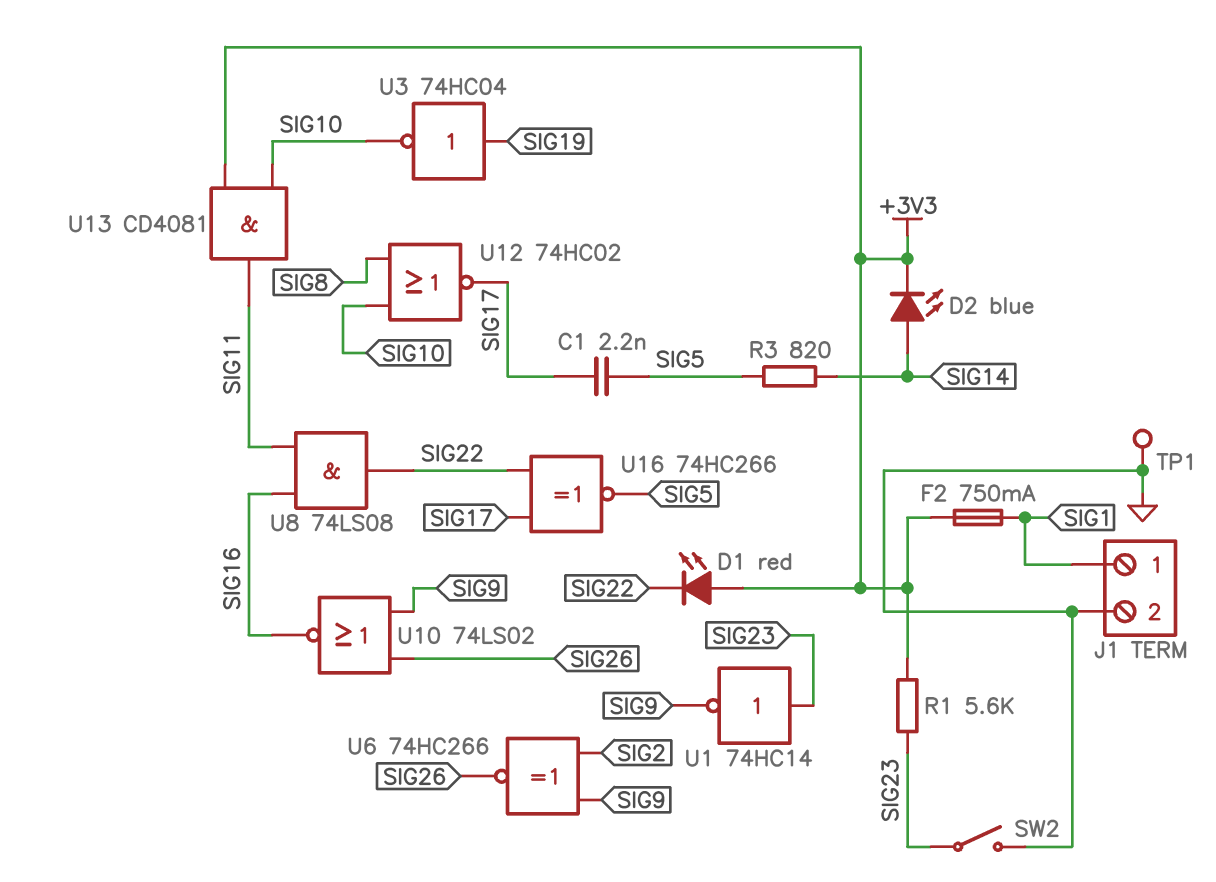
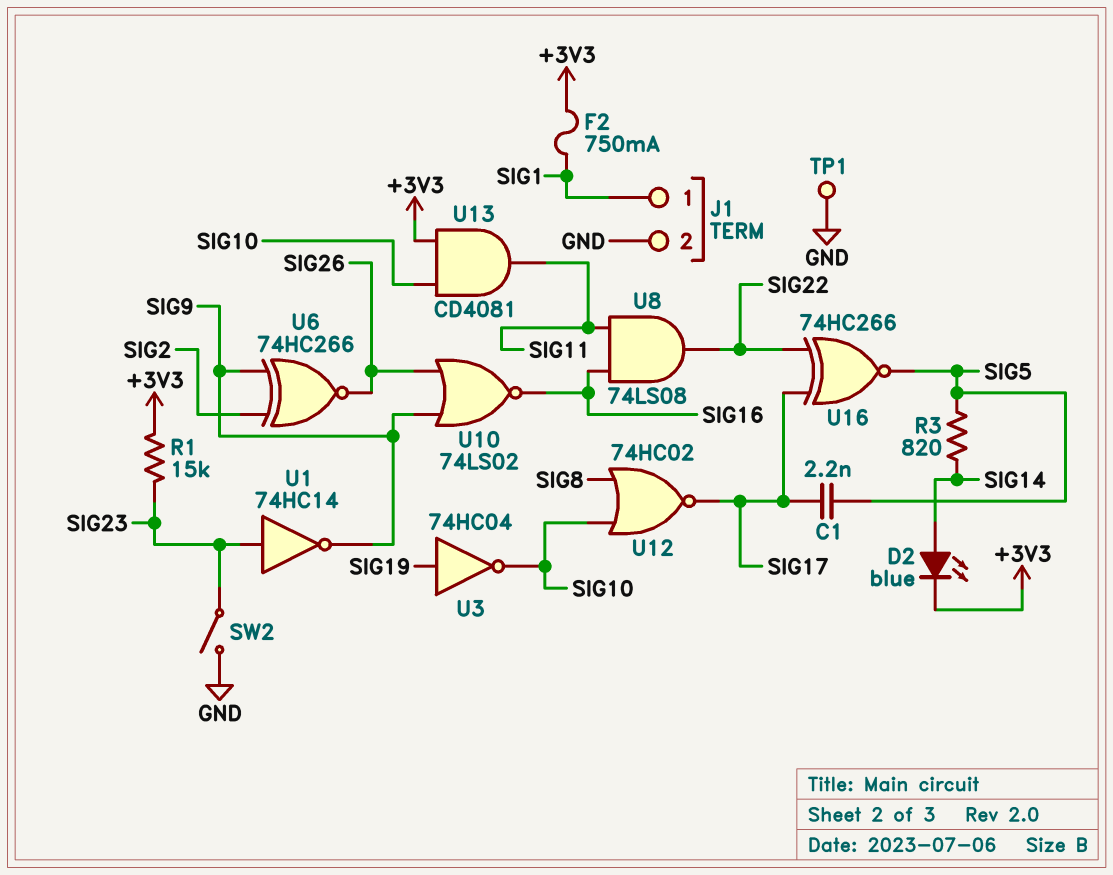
D1: LED red (A +3V3, K SIG22) -> none
R1: 5.6k (+3V3, SIG23) -> 15k (+3V3, SIG23)

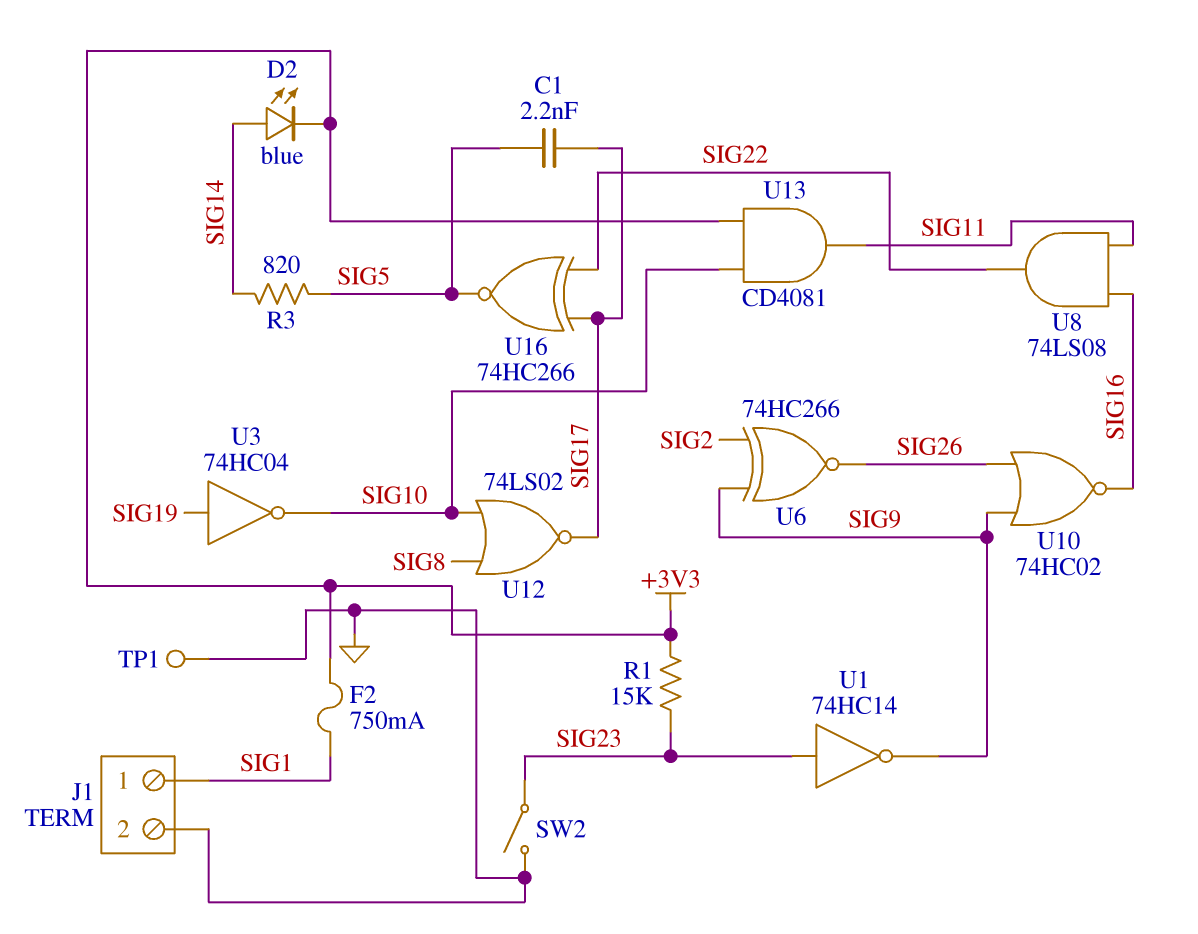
U10: NOR 74LS02 (in SIG9, in SIG26, out SIG16) -> NOR 74HC02 (in SIG9, in SIG26, out SIG16)
U12: NOR 74HC02 (in SIG8, in SIG10, out SIG17) -> NOR 74LS02 (in SIG8, in SIG10, out SIG17)

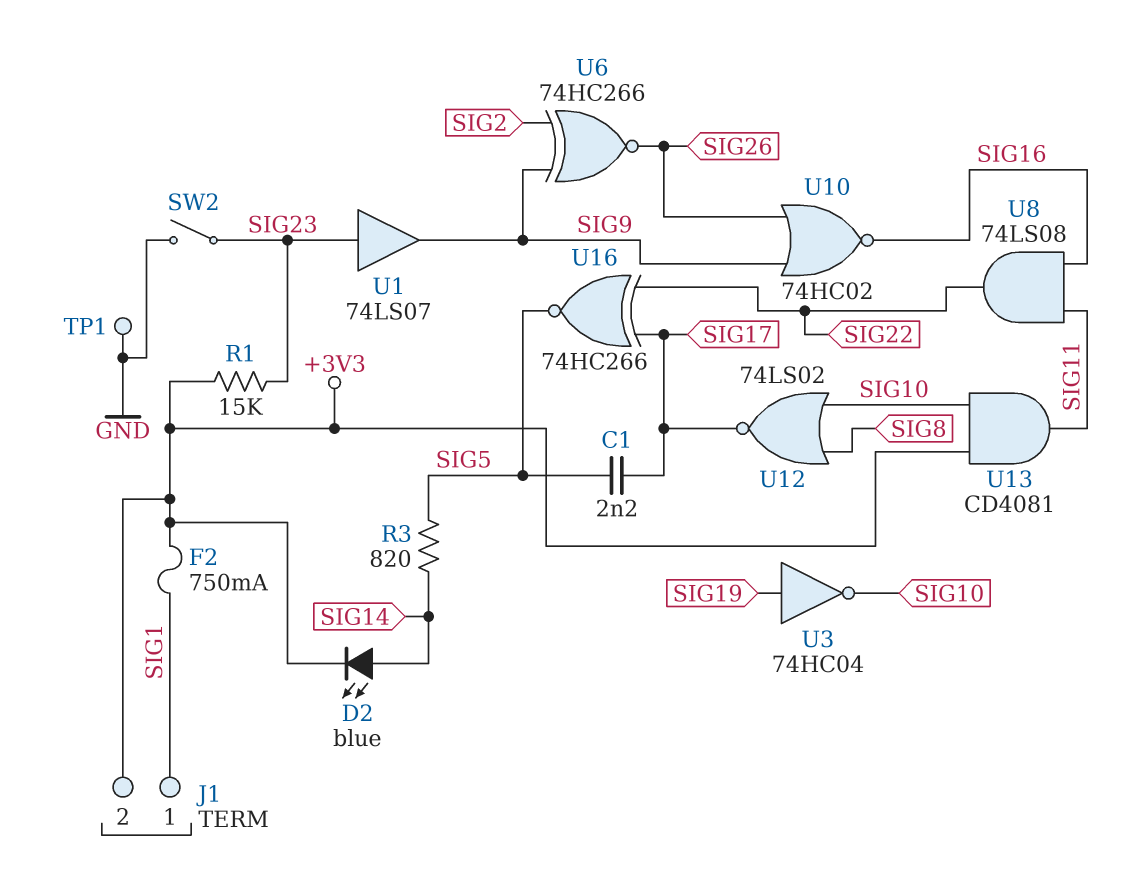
J1 pin 2: GND -> +3V3
U1: NOT 74HC14 (in SIG23, out SIG9) -> buffer 74LS07 (in SIG23, out SIG9)

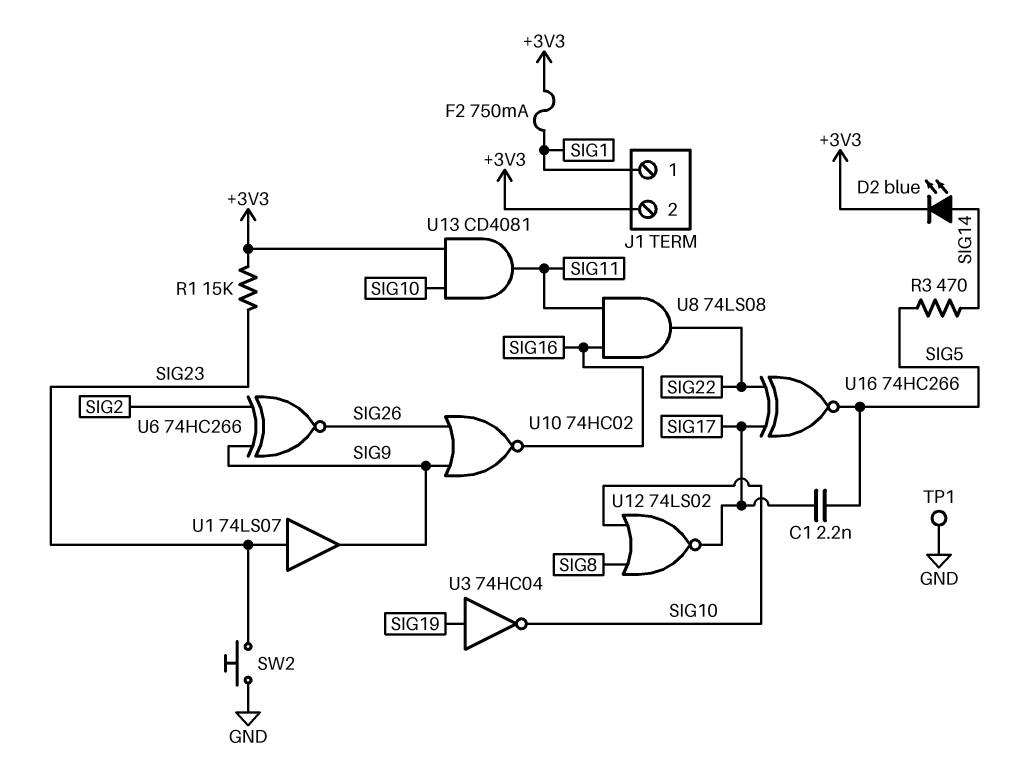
R3: 820 (SIG5, SIG14) -> 470 (SIG5, SIG14)
SW2: switch (GND, SIG23) -> button (GND, SIG23)

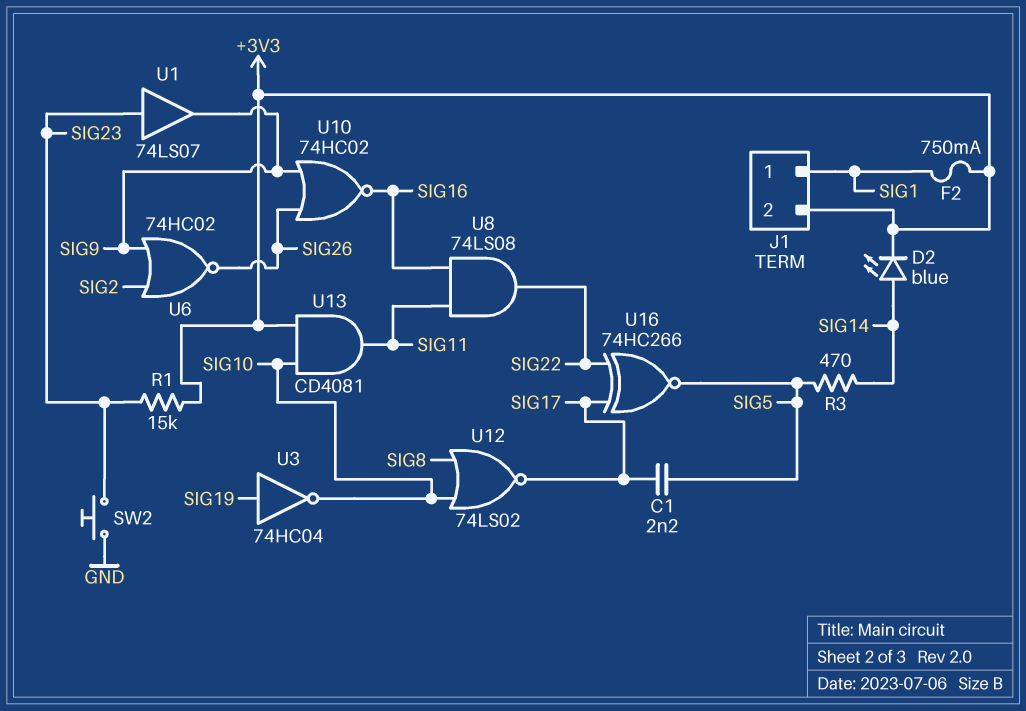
TP1: test point (GND) -> none
U6: XNOR 74HC266 (in SIG2, in SIG9, out SIG26) -> NOR 74HC02 (in SIG2, in SIG9, out SIG26)

